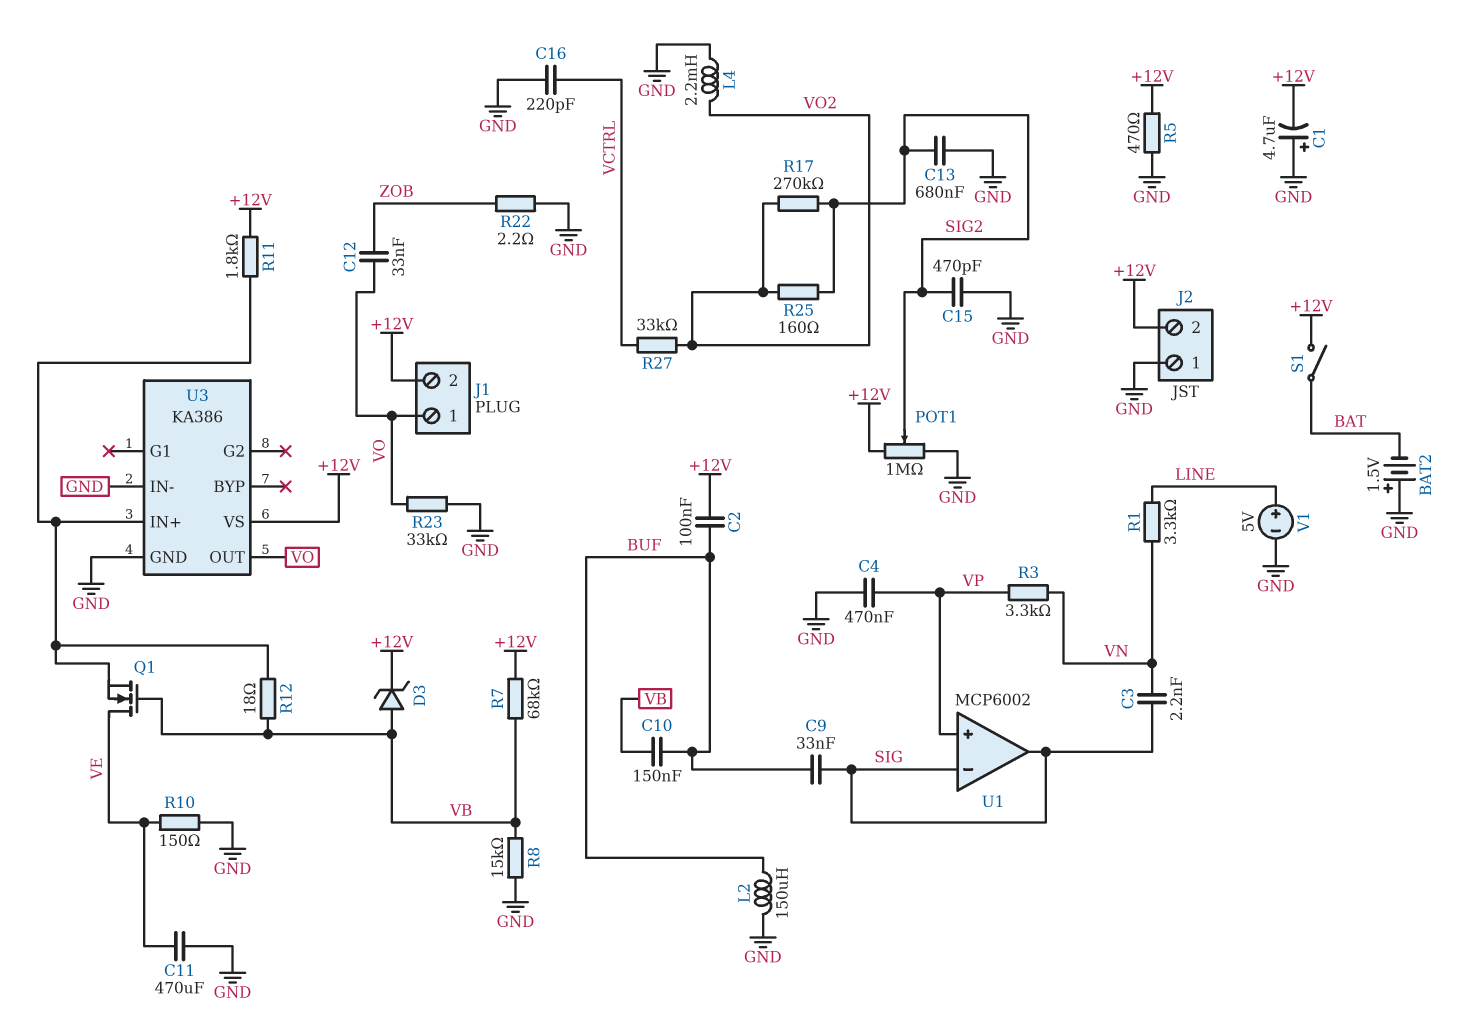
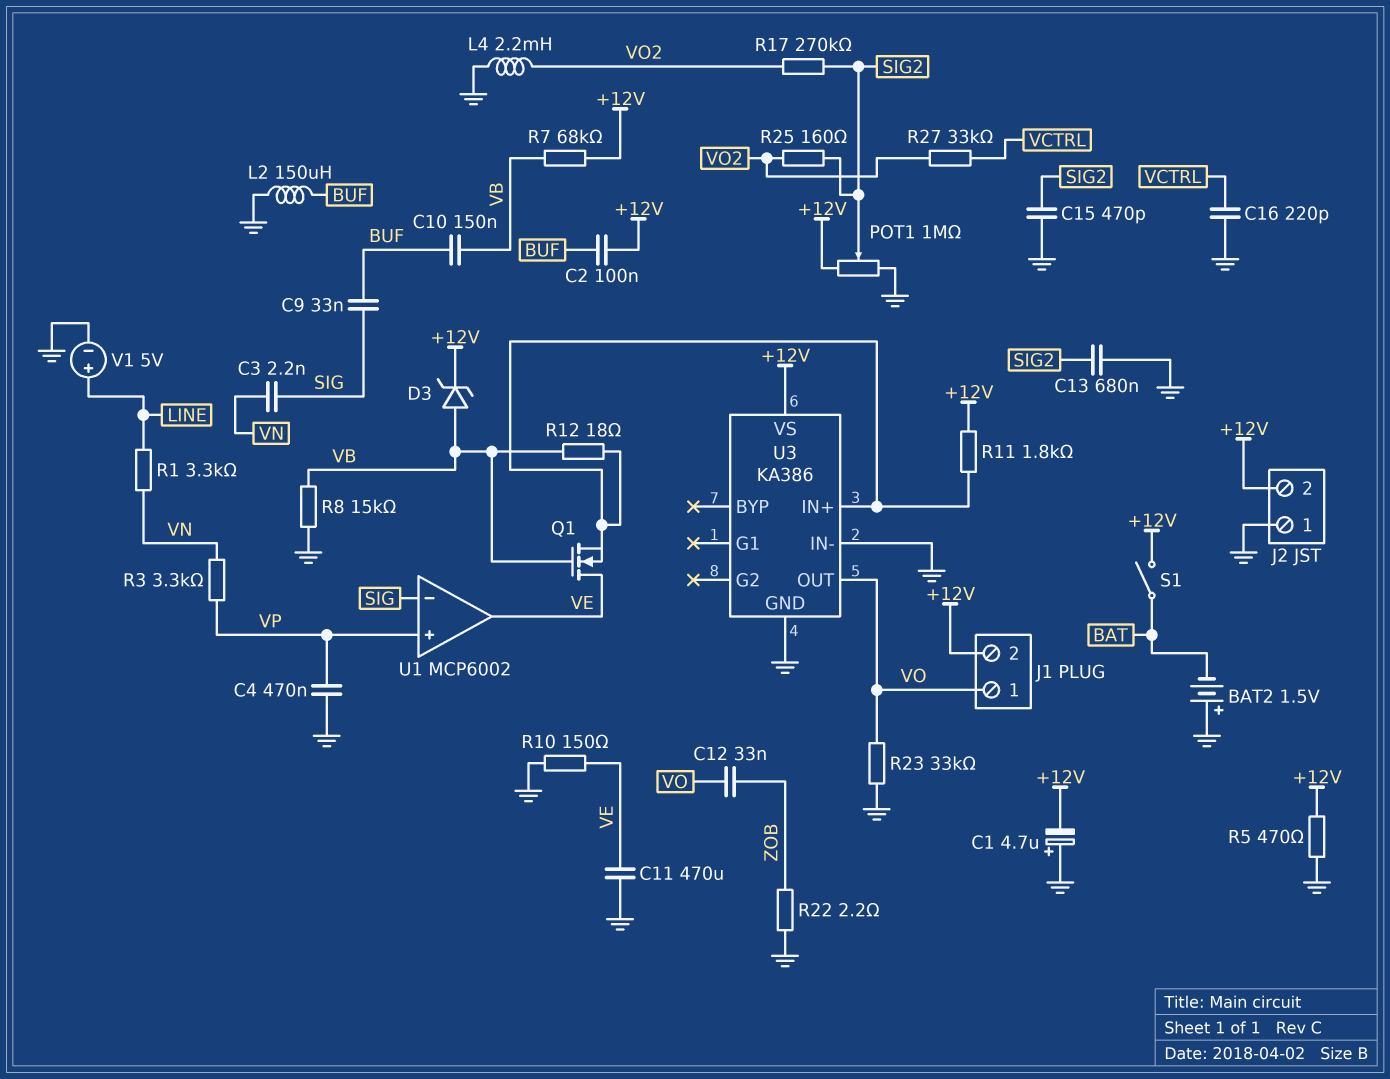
U1 pin out: SIG -> VE

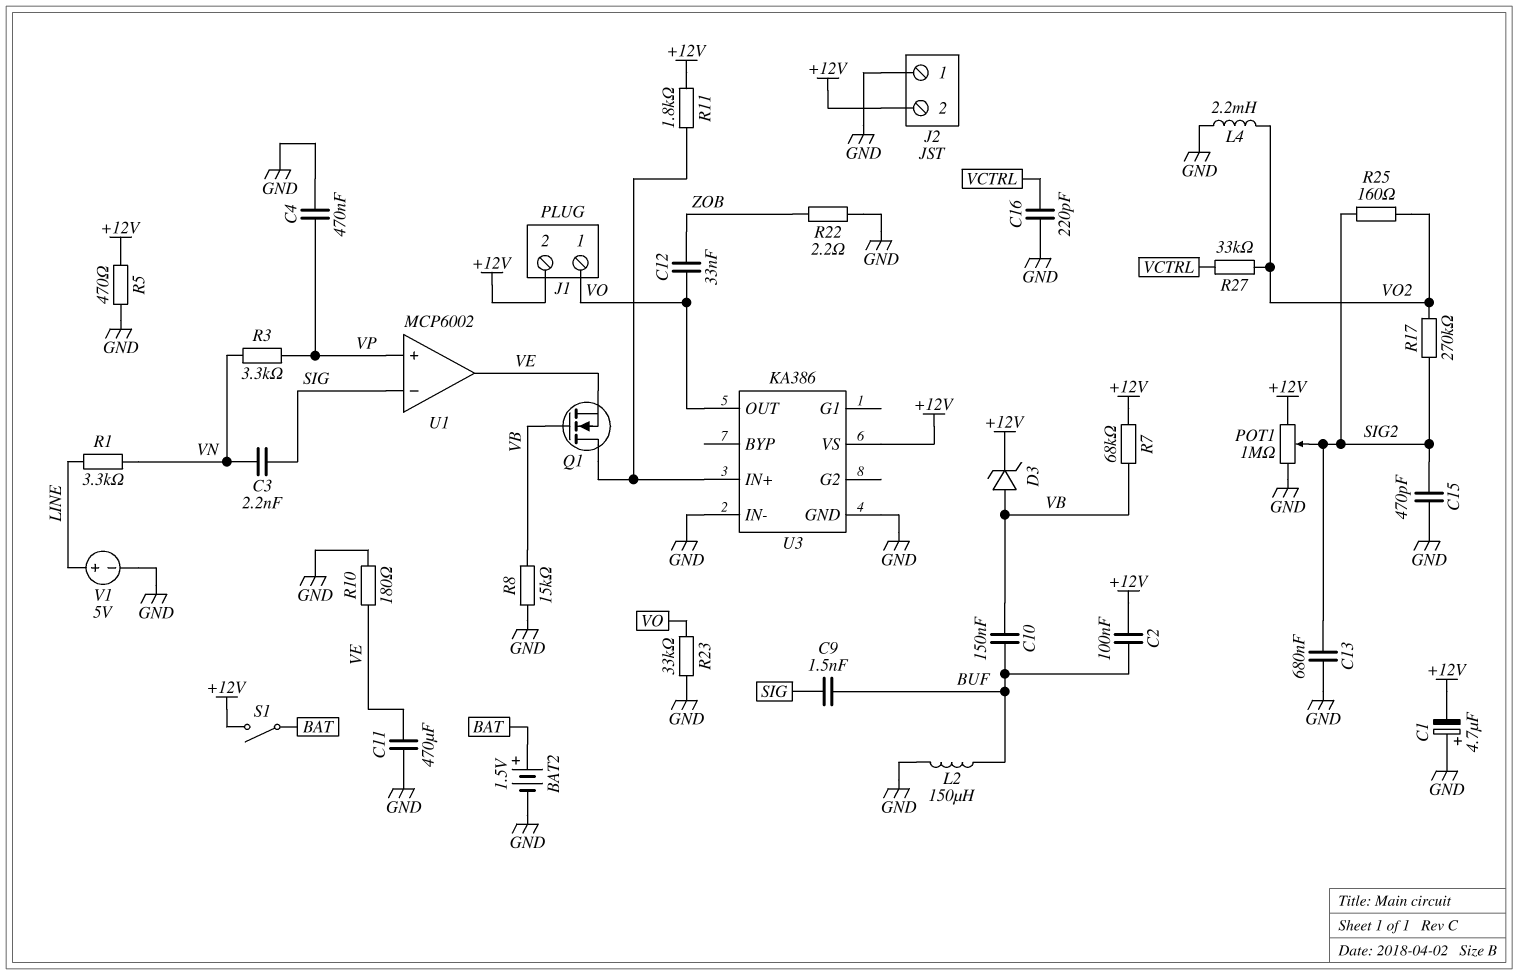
BAT2: 1.5V (plus GND, minus BAT) -> 1.5V (plus BAT, minus GND)
C9: 33nF (BUF, SIG) -> 1.5nF (BUF, SIG)
Q1: NMOS (G VB, D VE, S U3/IN+) -> NMOS (G VB, D U3/IN+, S VE)
R10: 150 (GND, VE) -> 180 (GND, VE)
R12: 18 (U3/IN+, VB) -> none

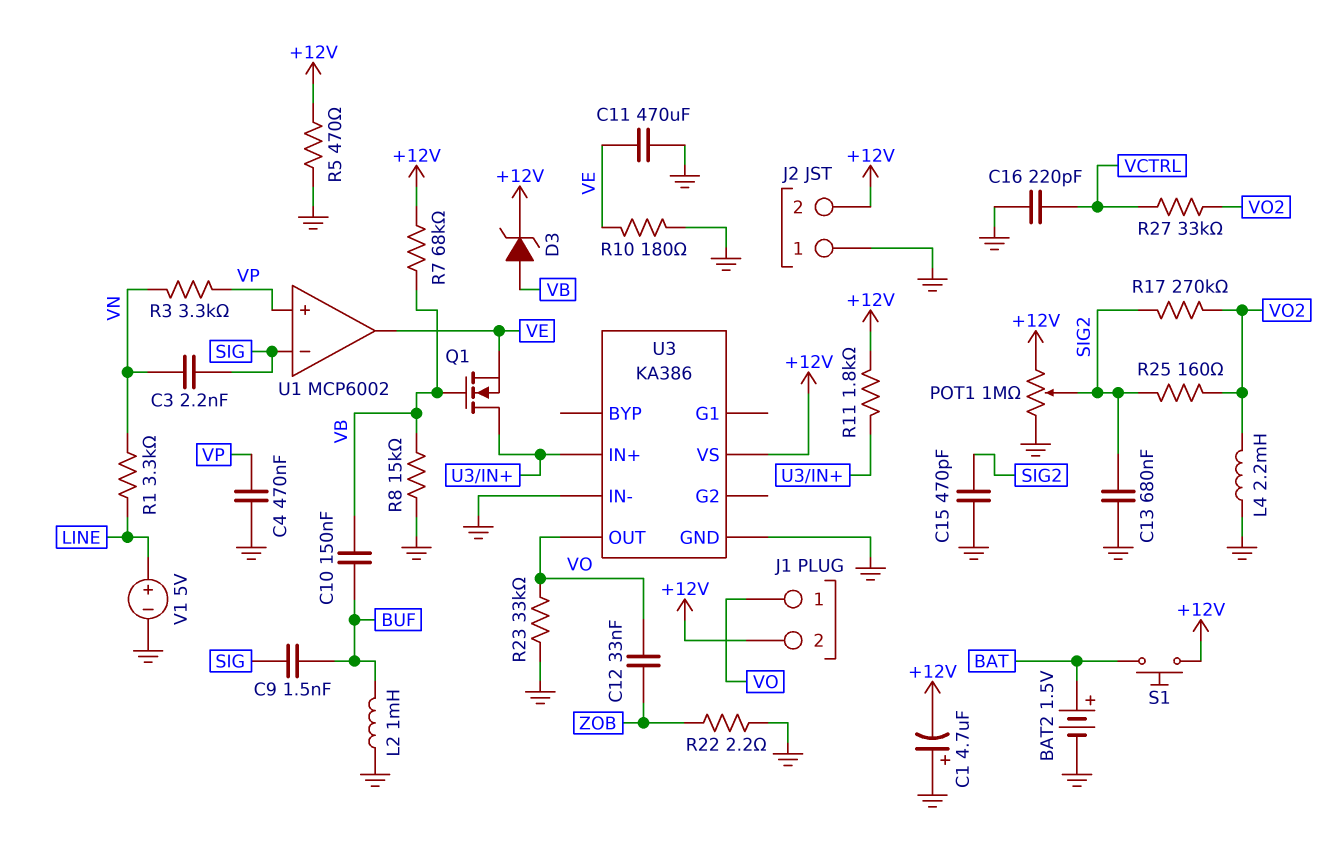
C2: 100nF (+12V, BUF) -> none
L2: 150uH (BUF, GND) -> 1mH (BUF, GND)
S1: switch (+12V, BAT) -> button (+12V, BAT)

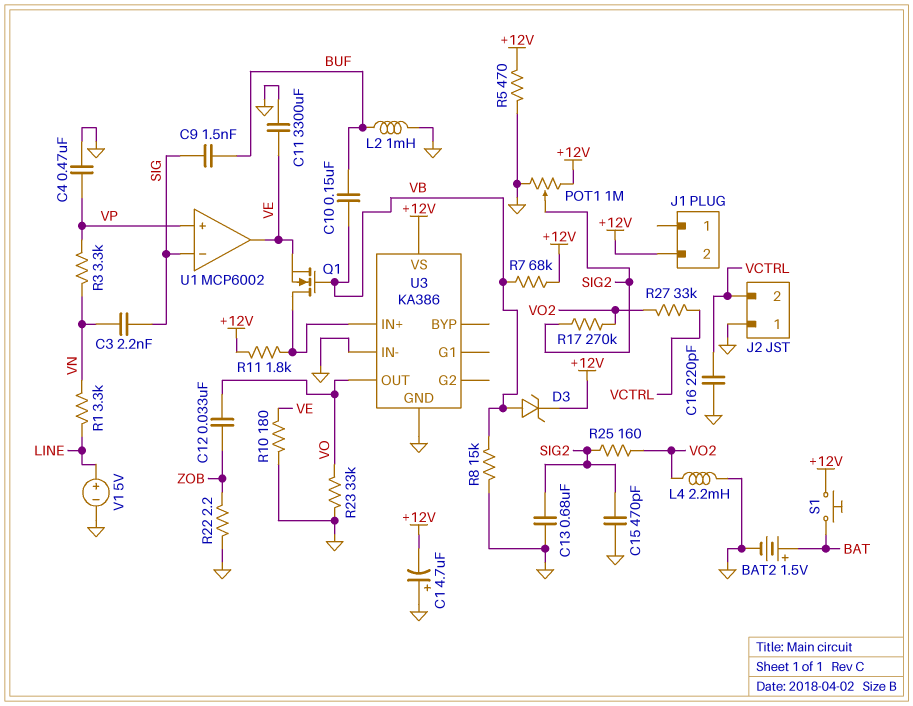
C11: 470uF (GND, VE) -> 3300uF (GND, VE)
J1 pin 1: VO -> none
J2 pin 2: +12V -> VCTRL

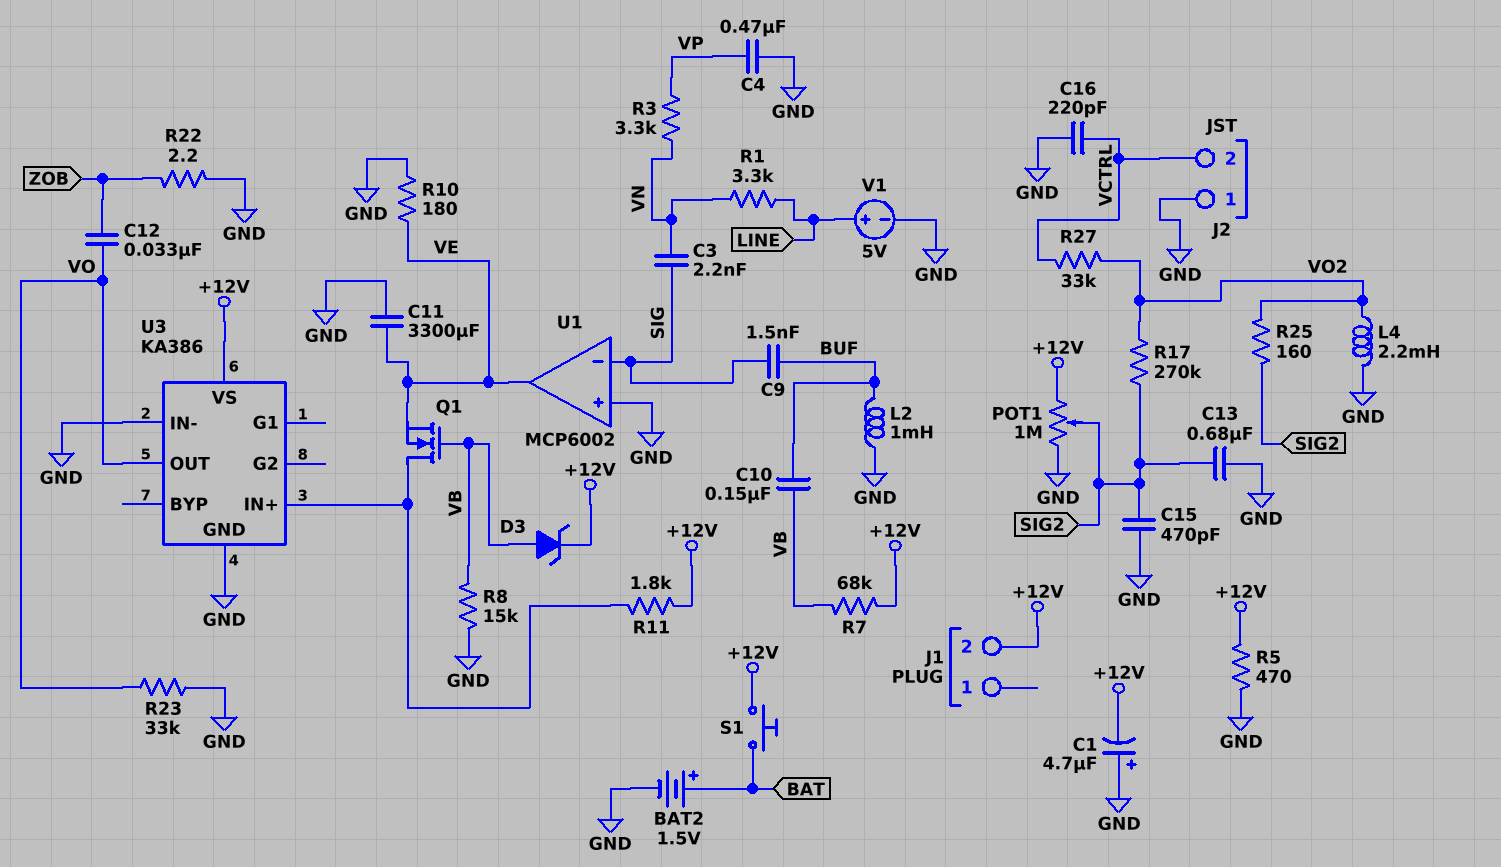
U1 pin in+: VP -> GND

